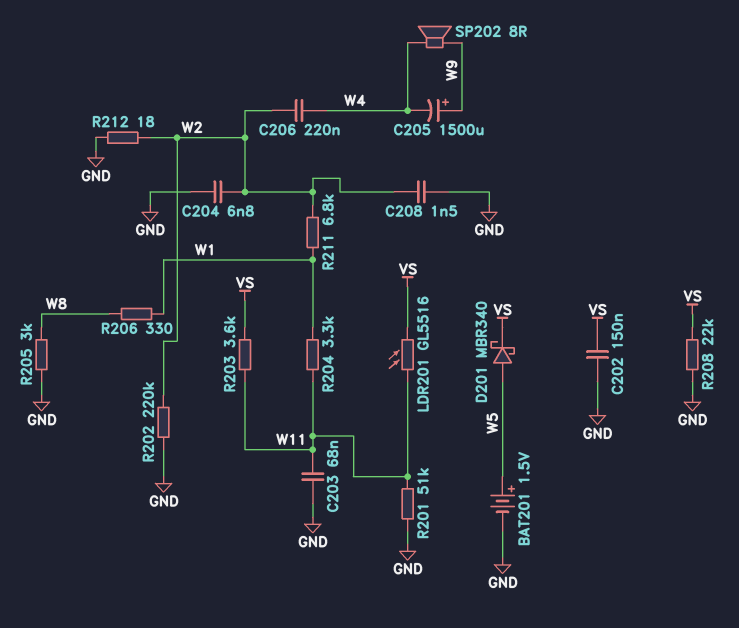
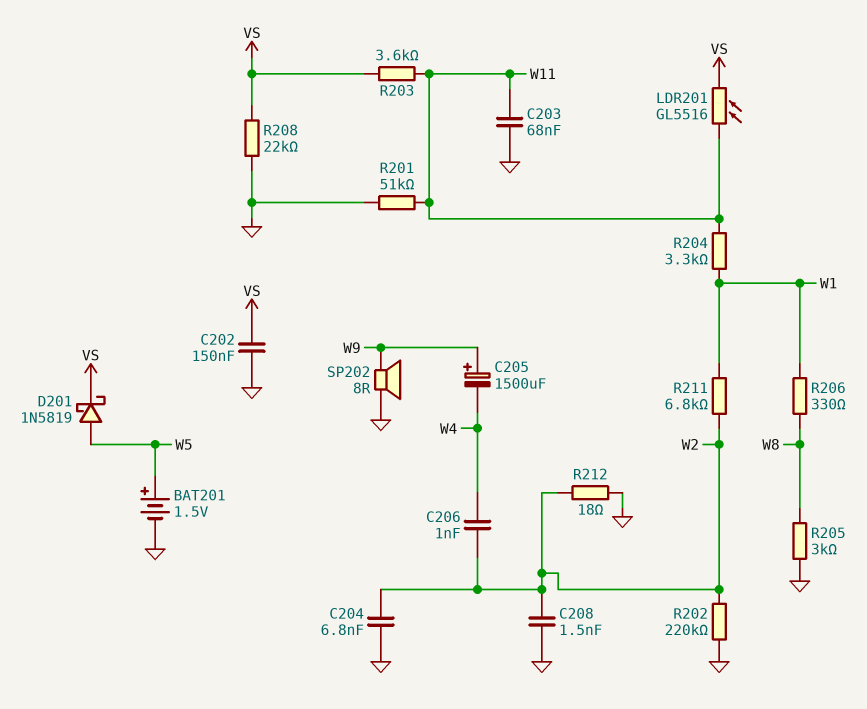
C206: 220nF (W2, W4) -> 1nF (W2, W4)
D201: schottky MBR340 (A W5, K VS) -> schottky 1N5819 (A W5, K VS)
SP202: speaker 8R (W4, W9) -> speaker 8R (GND, W9)

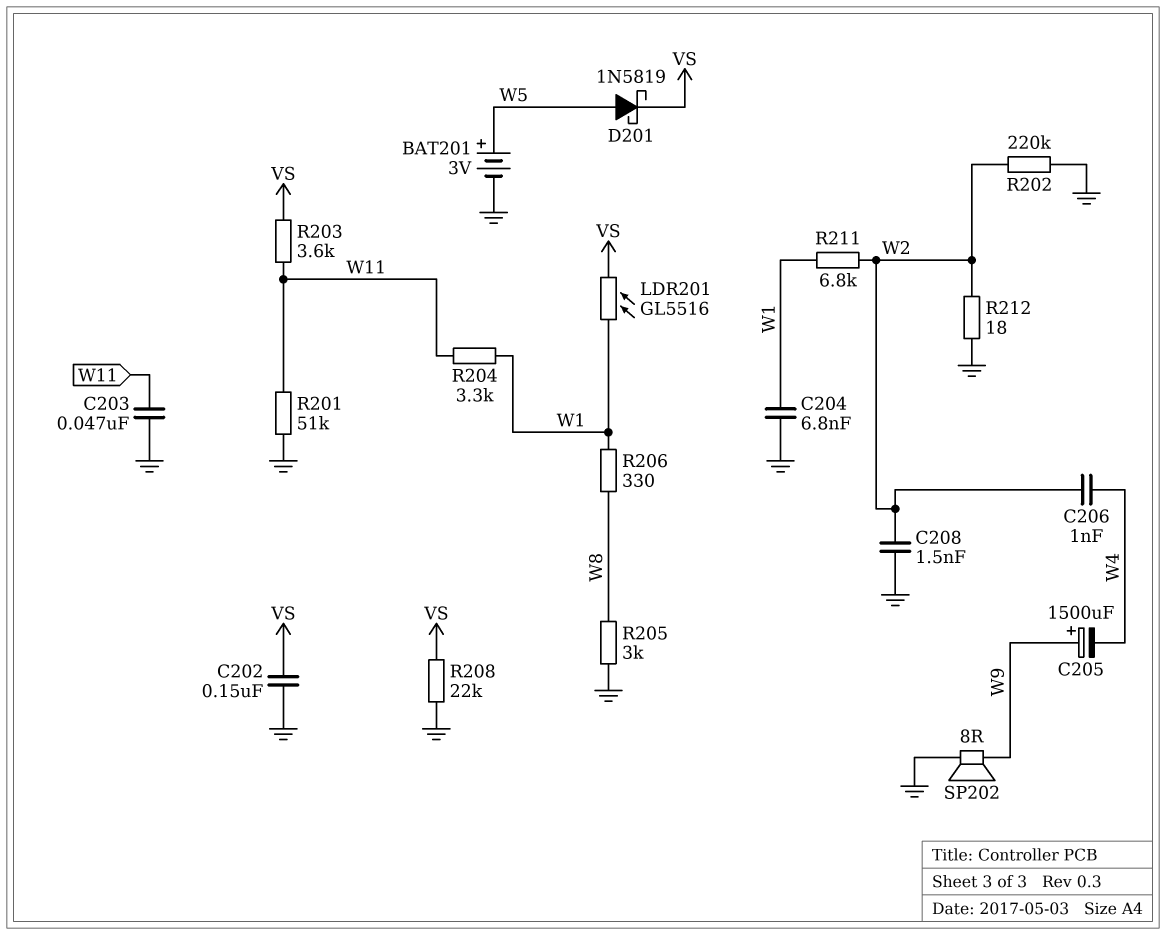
BAT201: 1.5V (plus W5, minus GND) -> 3V (plus W5, minus GND)
C203: 68nF (GND, W11) -> 47nF (GND, W11)
C204: 6.8nF (GND, W2) -> 6.8nF (GND, W1)
LDR201: GL5516 (VS, W11) -> GL5516 (VS, W1)

